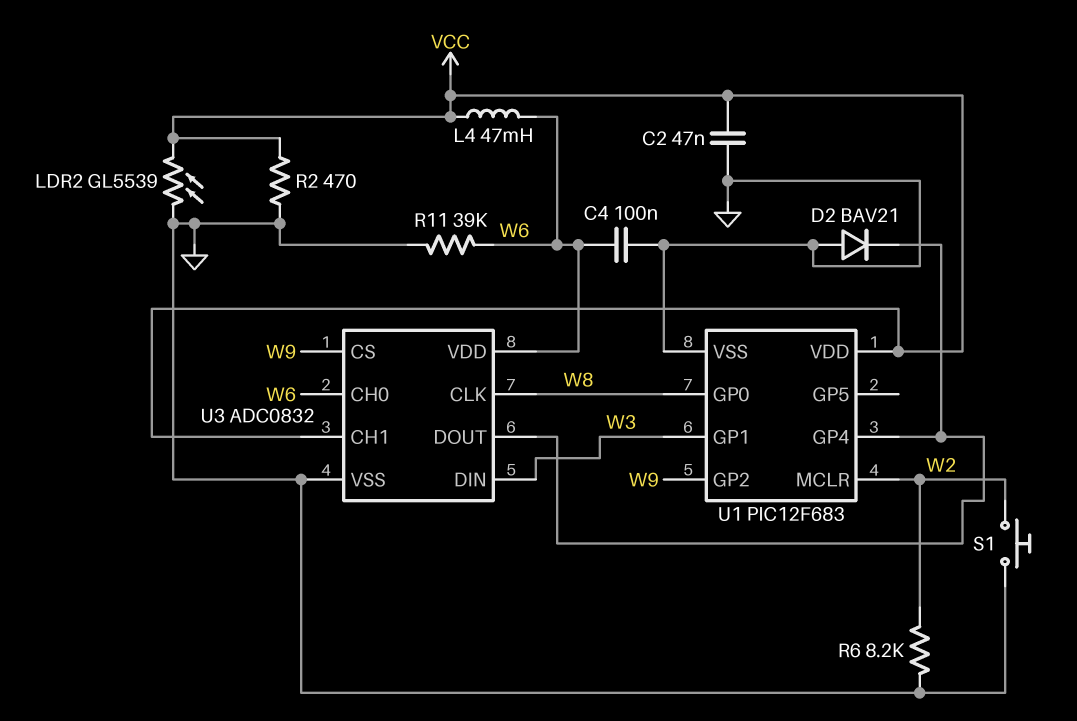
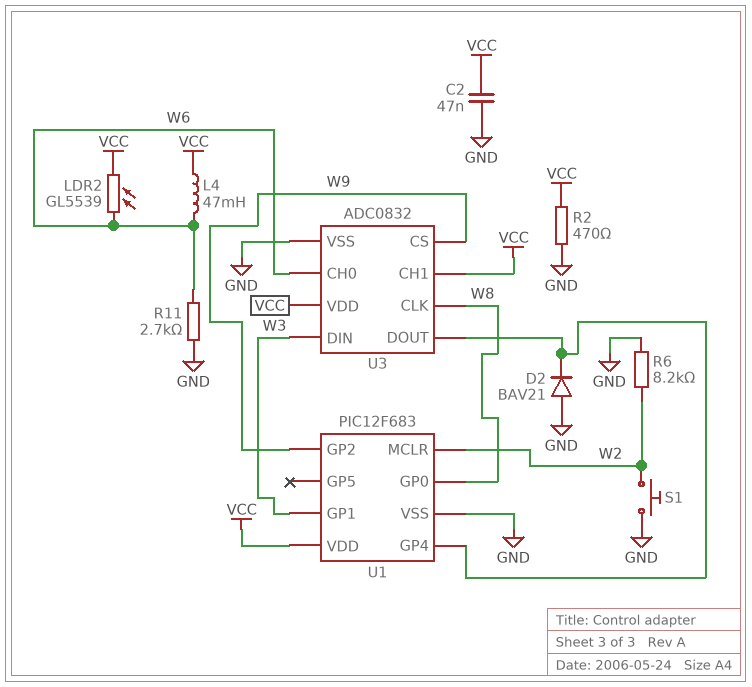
C4: 100nF (GND, W6) -> none
LDR2: GL5539 (GND, VCC) -> GL5539 (VCC, W6)
R11: 39k (GND, W6) -> 2.7k (GND, W6)
U3 pin VDD: W6 -> VCC

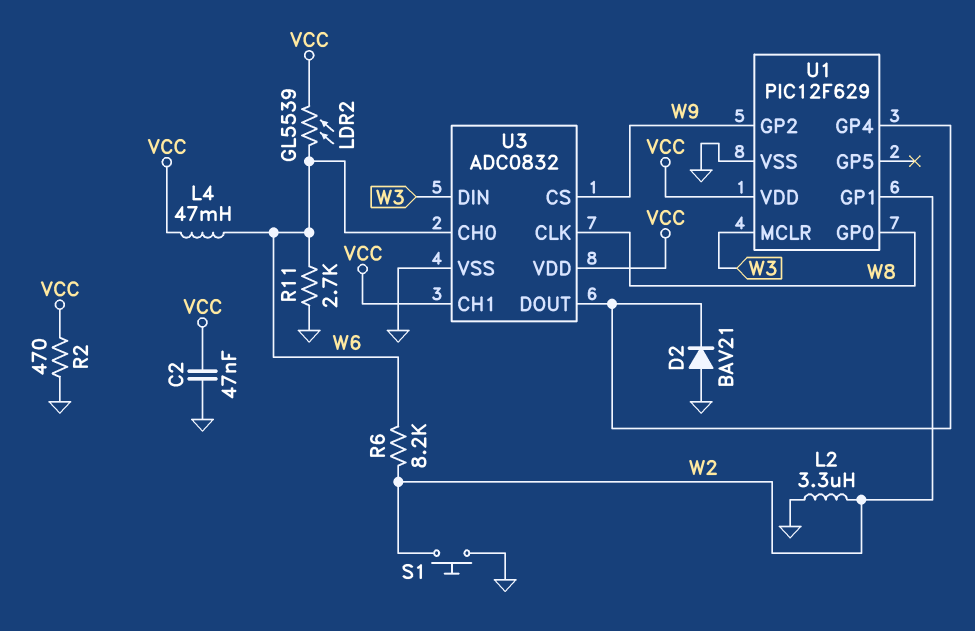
L2: none -> 3.3uH (GND, W2)
R6: 8.2k (GND, W2) -> 8.2k (W2, W6)
U1: PIC12F683 -> PIC12F629
U1 pin GP1: W3 -> W2
U1 pin MCLR: W2 -> W3

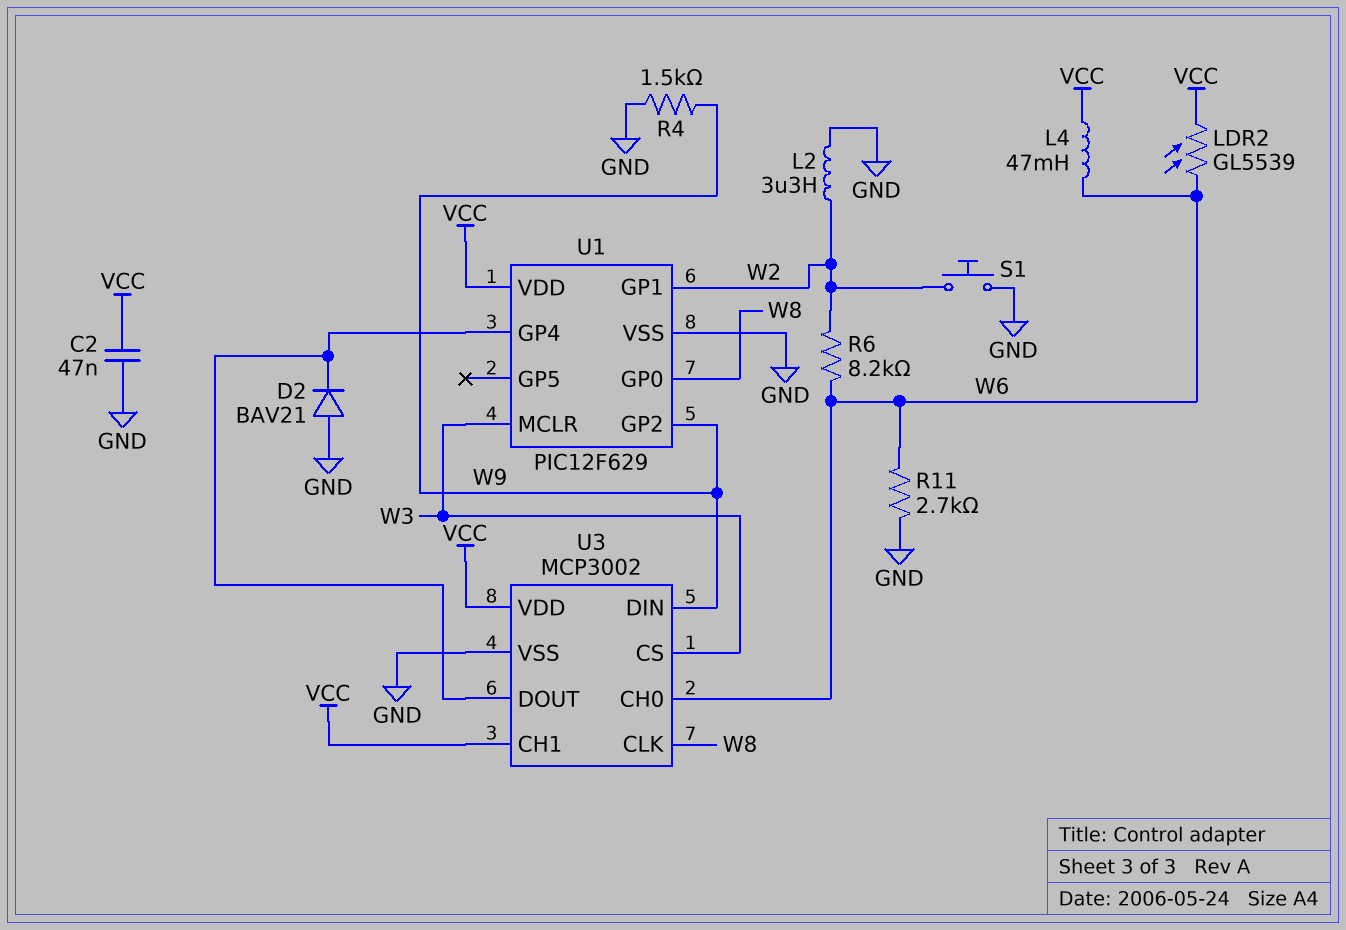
R2: 470 (GND, VCC) -> none
R4: none -> 1.5k (GND, W9)
U3: ADC0832 -> MCP3002
U3 pin CS: W9 -> W3
U3 pin DIN: W3 -> W9

